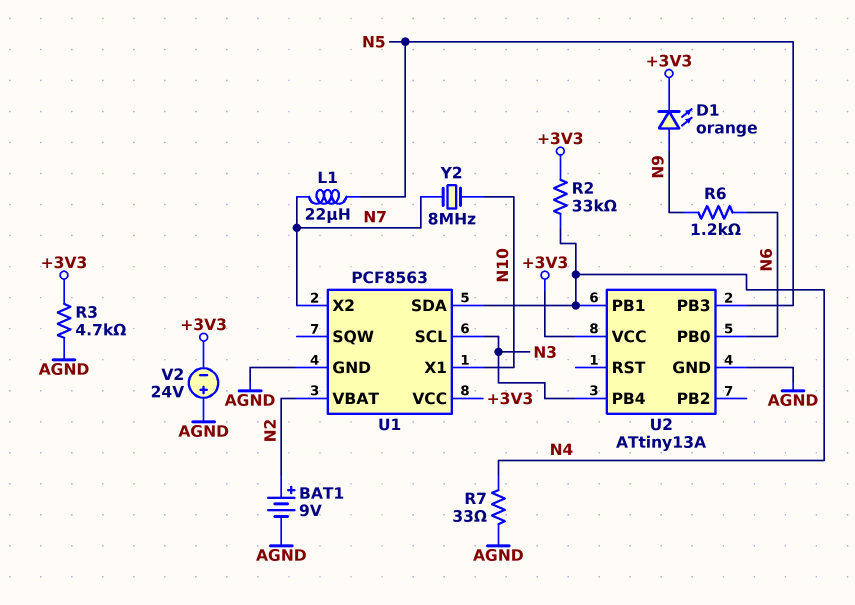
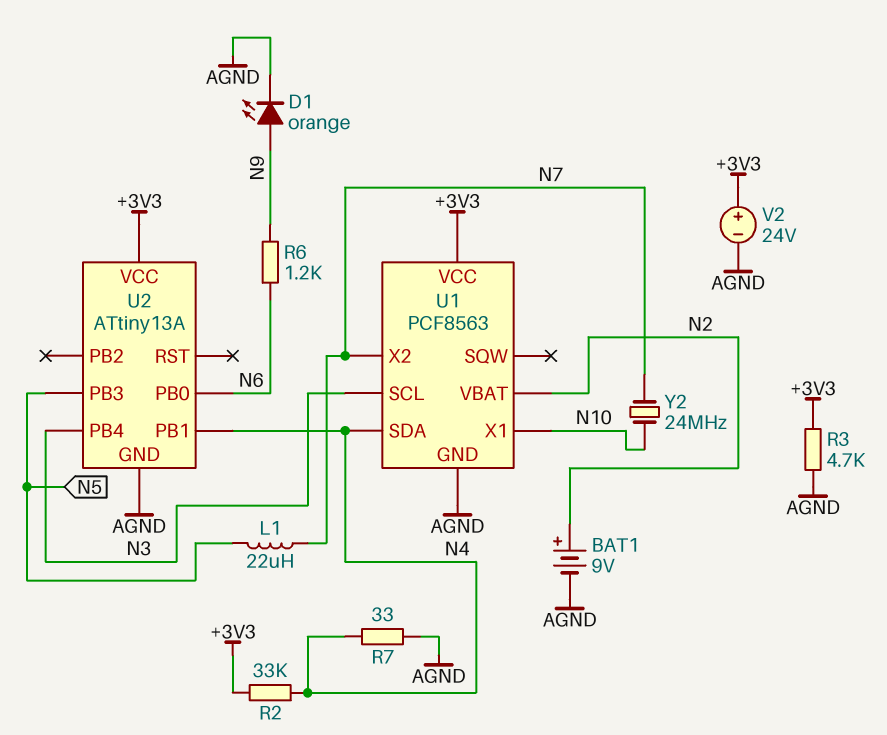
D1: LED orange (A N9, K +3V3) -> LED orange (A N9, K AGND)
V2: 24V (plus AGND, minus +3V3) -> 24V (plus +3V3, minus AGND)
Y2: 8MHz (N7, N10) -> 24MHz (N7, N10)

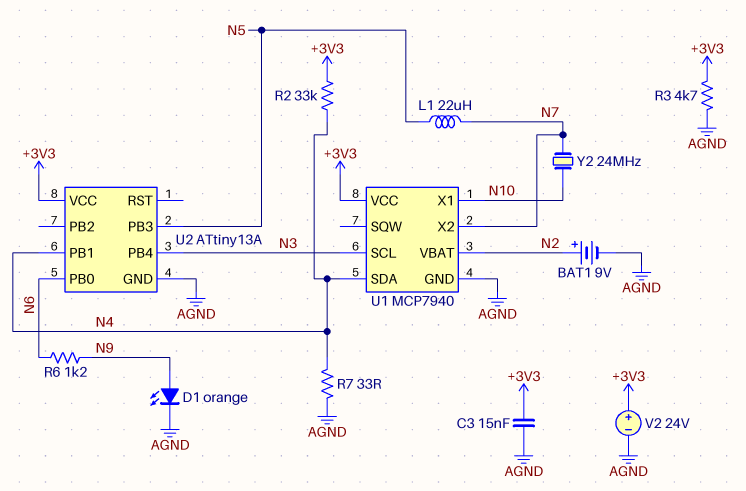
C3: none -> 15nF (+3V3, AGND)
U1: PCF8563 -> MCP7940

